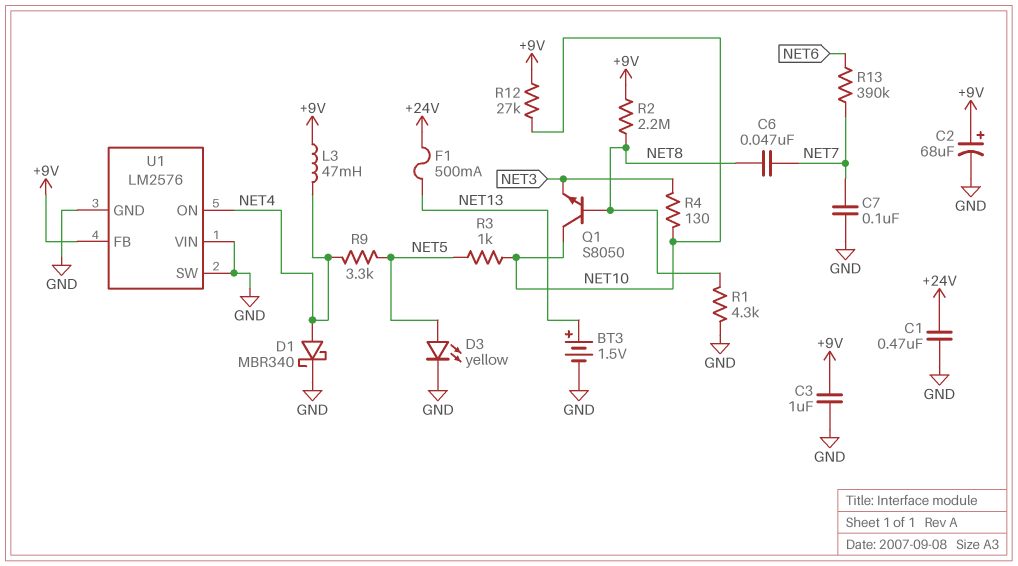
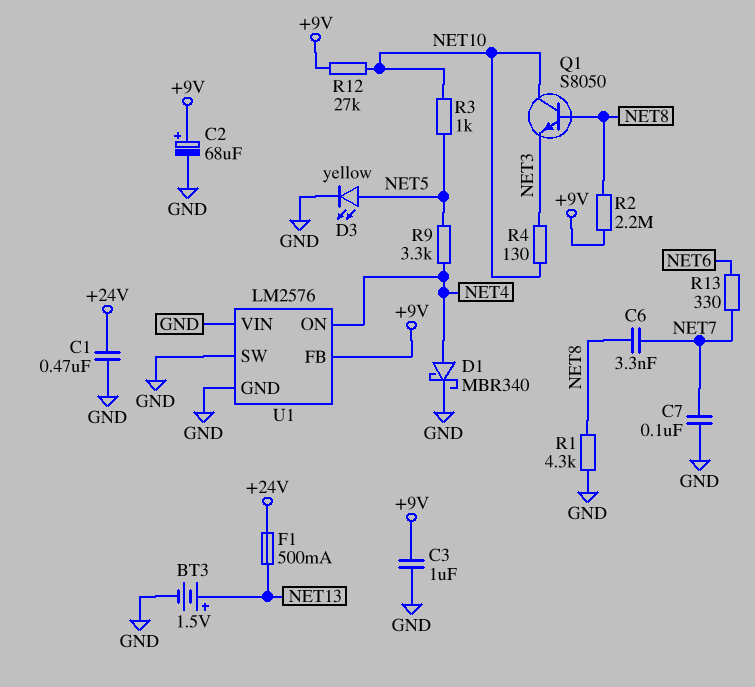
C6: 47nF (NET7, NET8) -> 3.3nF (NET7, NET8)
L3: 47mH (+9V, NET4) -> none
R13: 390k (NET6, NET7) -> 330 (NET6, NET7)

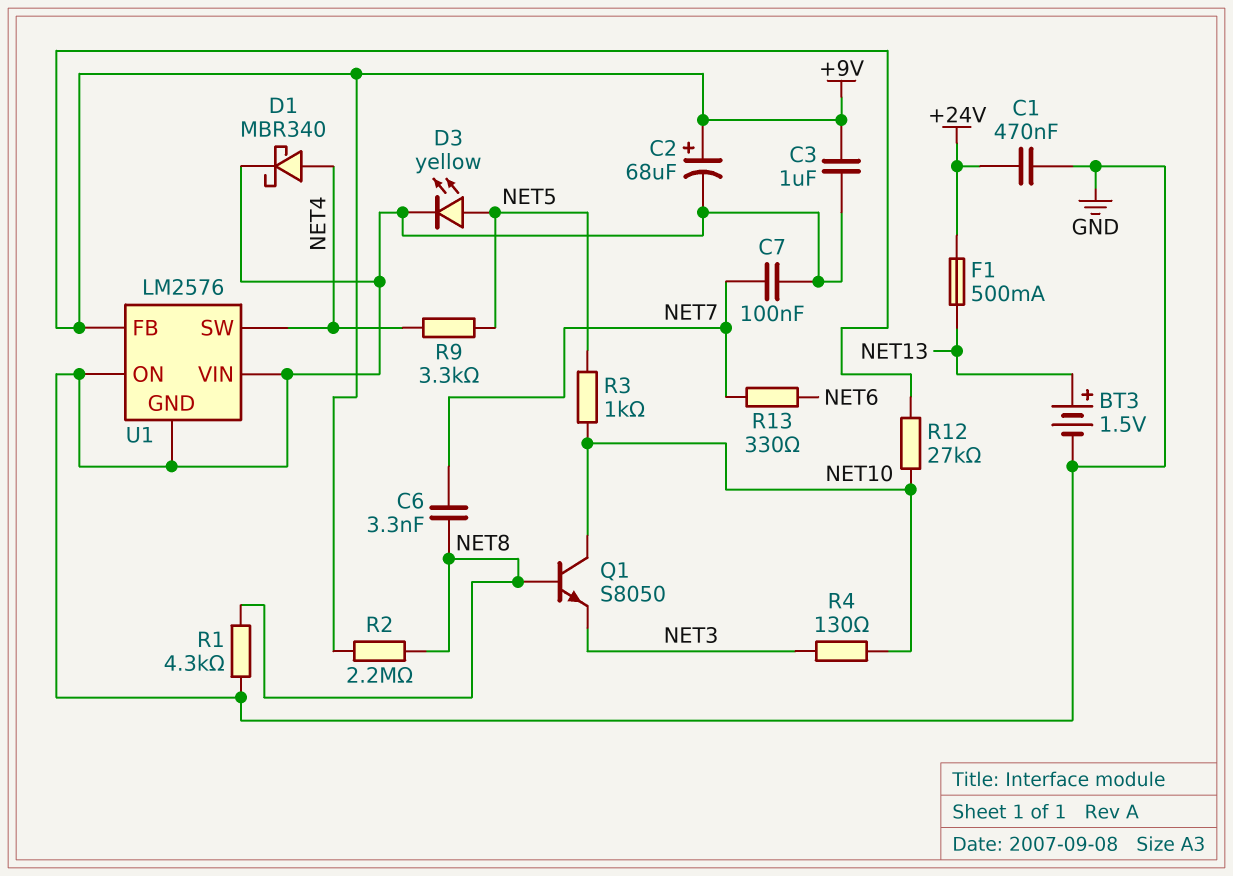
U1 pin ON: NET4 -> GND
U1 pin SW: GND -> NET4

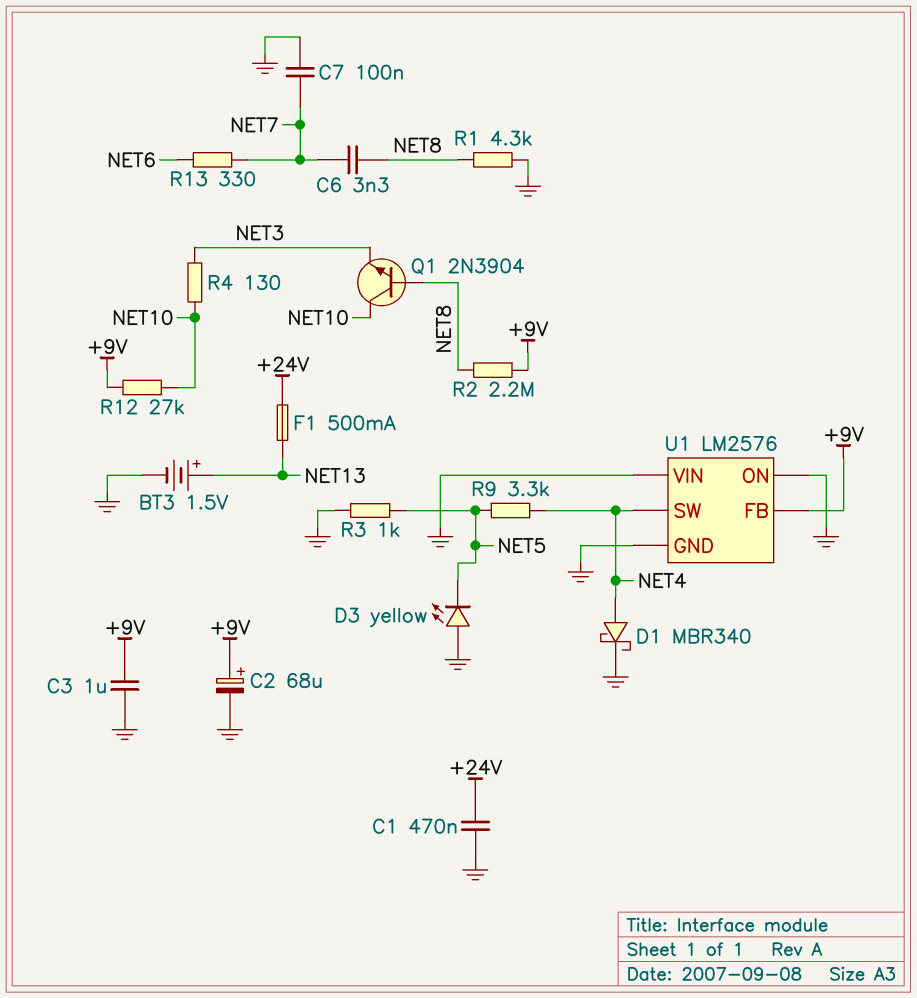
D3: LED yellow (A NET5, K GND) -> LED yellow (A GND, K NET5)
Q1: NPN S8050 (B NET8, C NET10, E NET3) -> NPN 2N3904 (B NET8, C NET10, E NET3)
R3: 1k (NET5, NET10) -> 1k (GND, NET5)

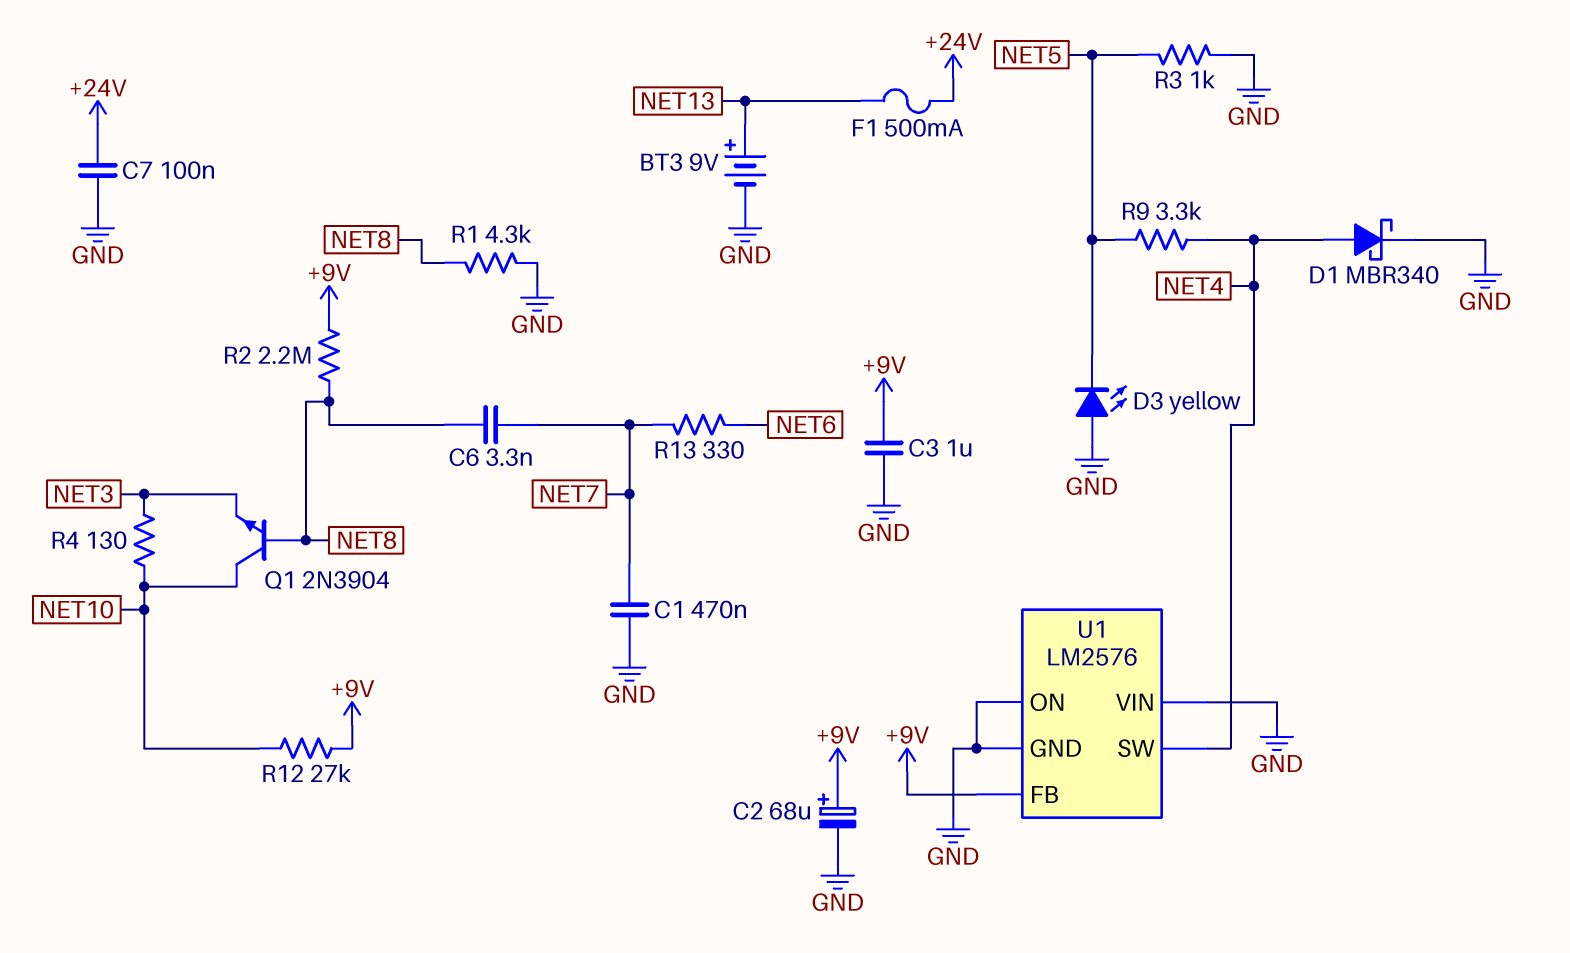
BT3: 1.5V (plus NET13, minus GND) -> 9V (plus NET13, minus GND)
C1: 470nF (+24V, GND) -> 470nF (GND, NET7)
C7: 100nF (GND, NET7) -> 100nF (+24V, GND)

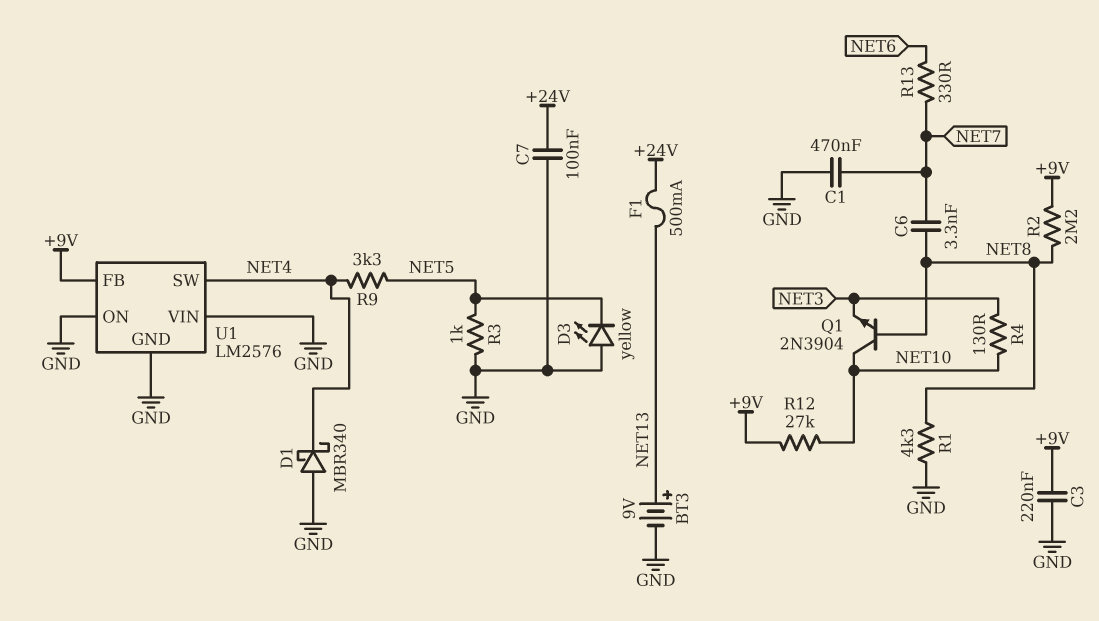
C2: 68uF (plus +9V, minus GND) -> none
C3: 1uF (+9V, GND) -> 220nF (+9V, GND)
D1: schottky MBR340 (A NET4, K GND) -> schottky MBR340 (A GND, K NET4)

